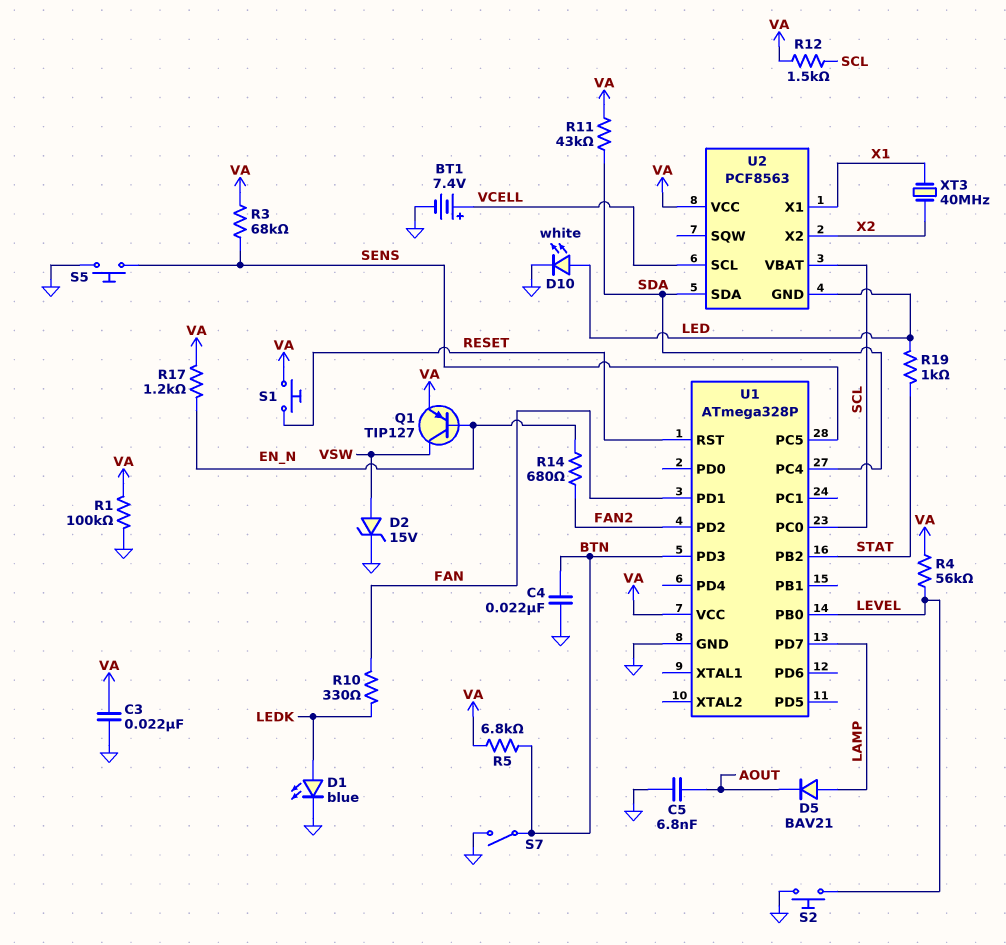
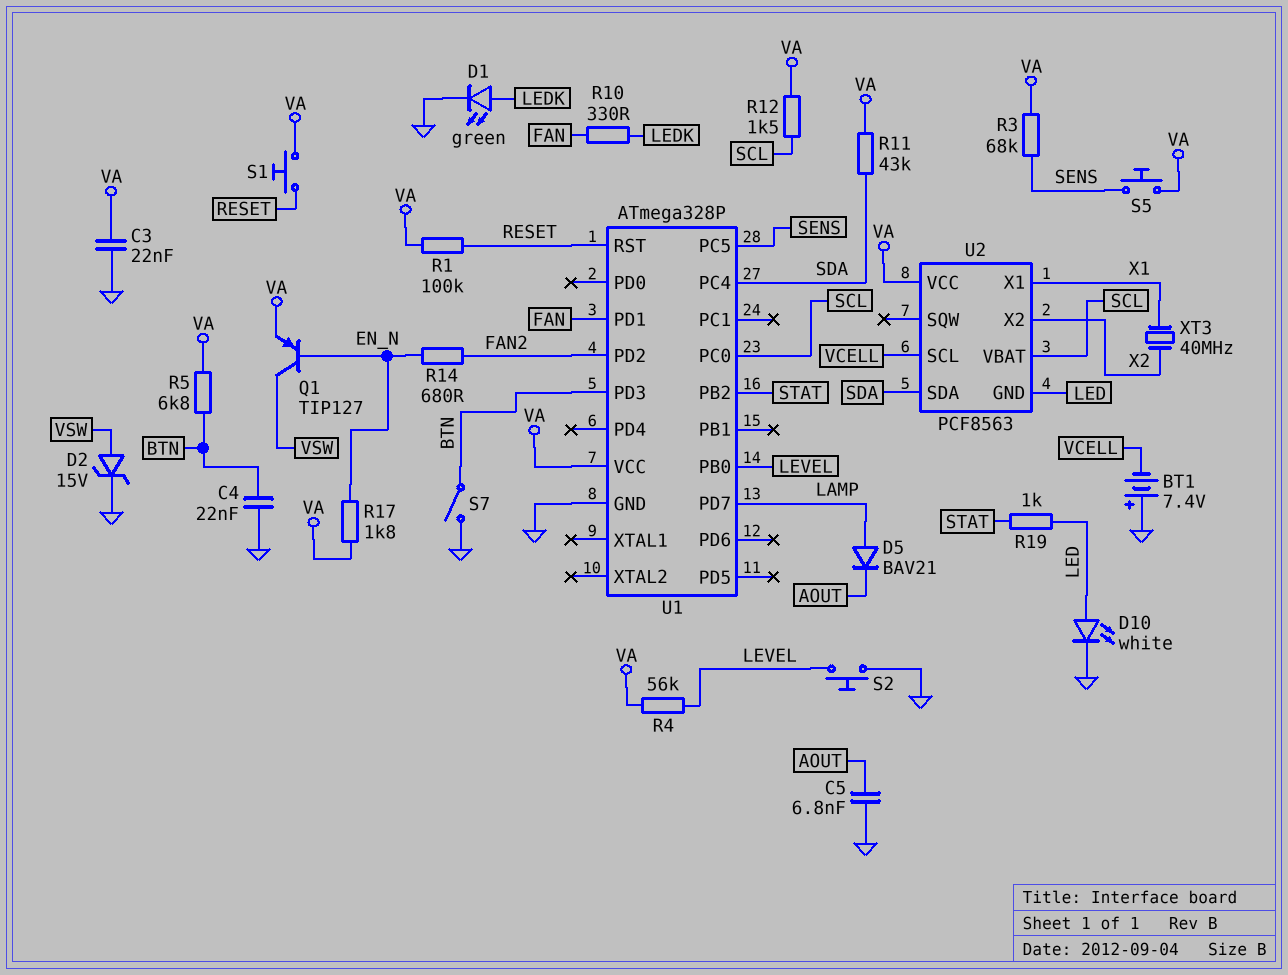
BT1: 7.4V (plus VCELL, minus GND) -> 7.4V (plus GND, minus VCELL)
D1: LED blue (A LEDK, K GND) -> LED green (A LEDK, K GND)
R1: 100k (GND, VA) -> 100k (RESET, VA)
R17: 1.2k (EN_N, VA) -> 1.8k (EN_N, VA)
S5: button (GND, SENS) -> button (SENS, VA)

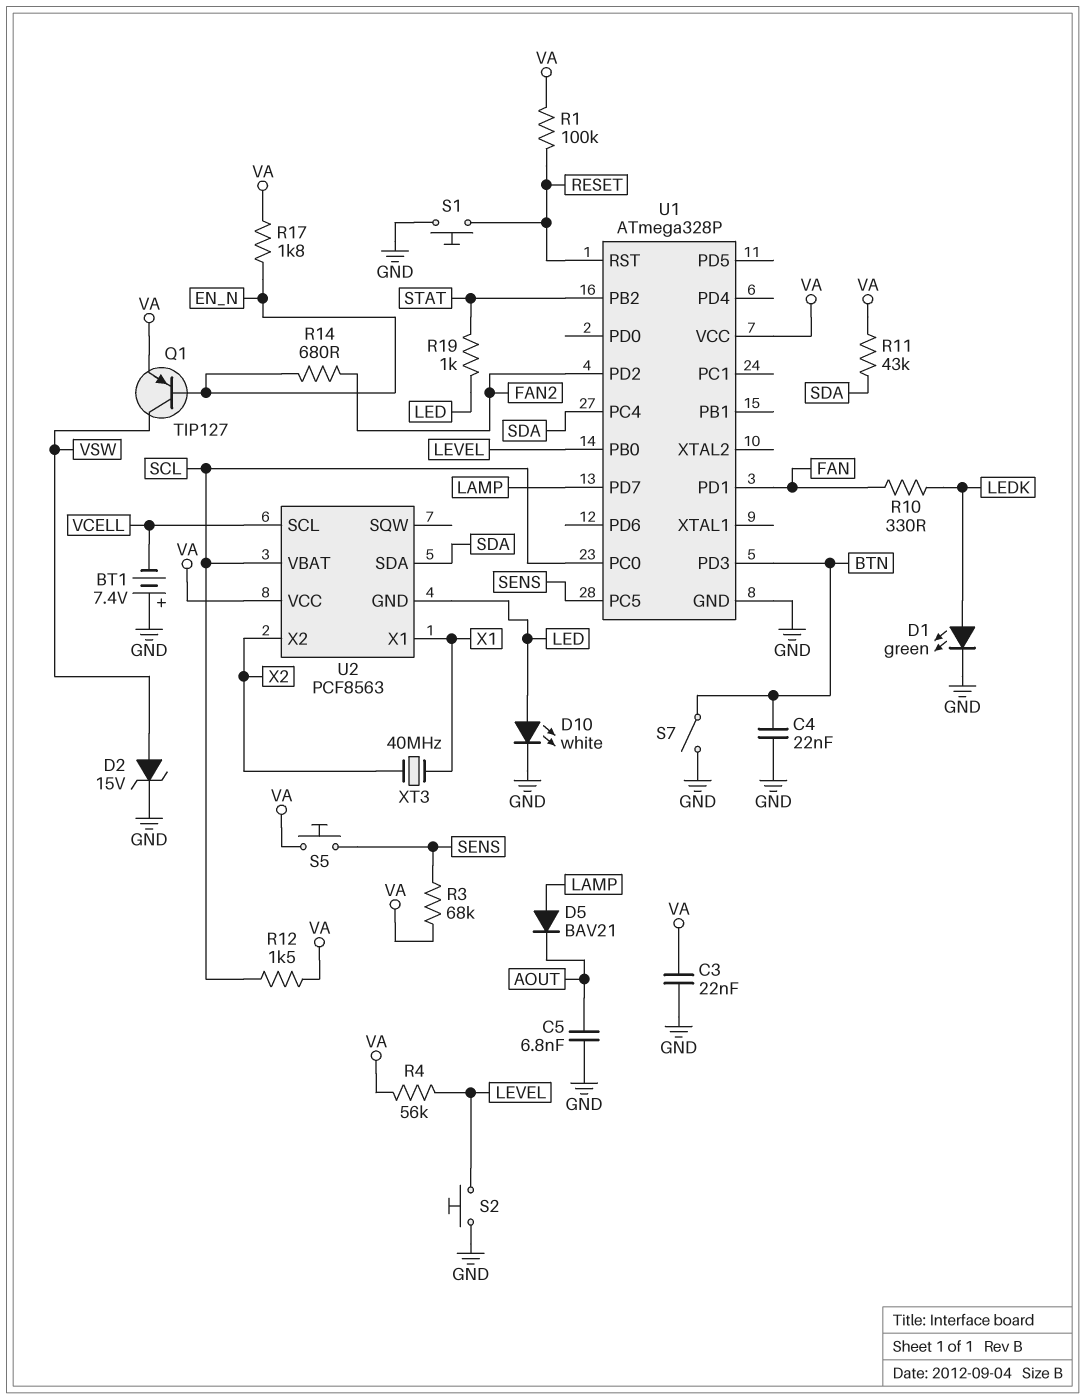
R5: 6.8k (BTN, VA) -> none
S1: button (RESET, VA) -> button (GND, RESET)

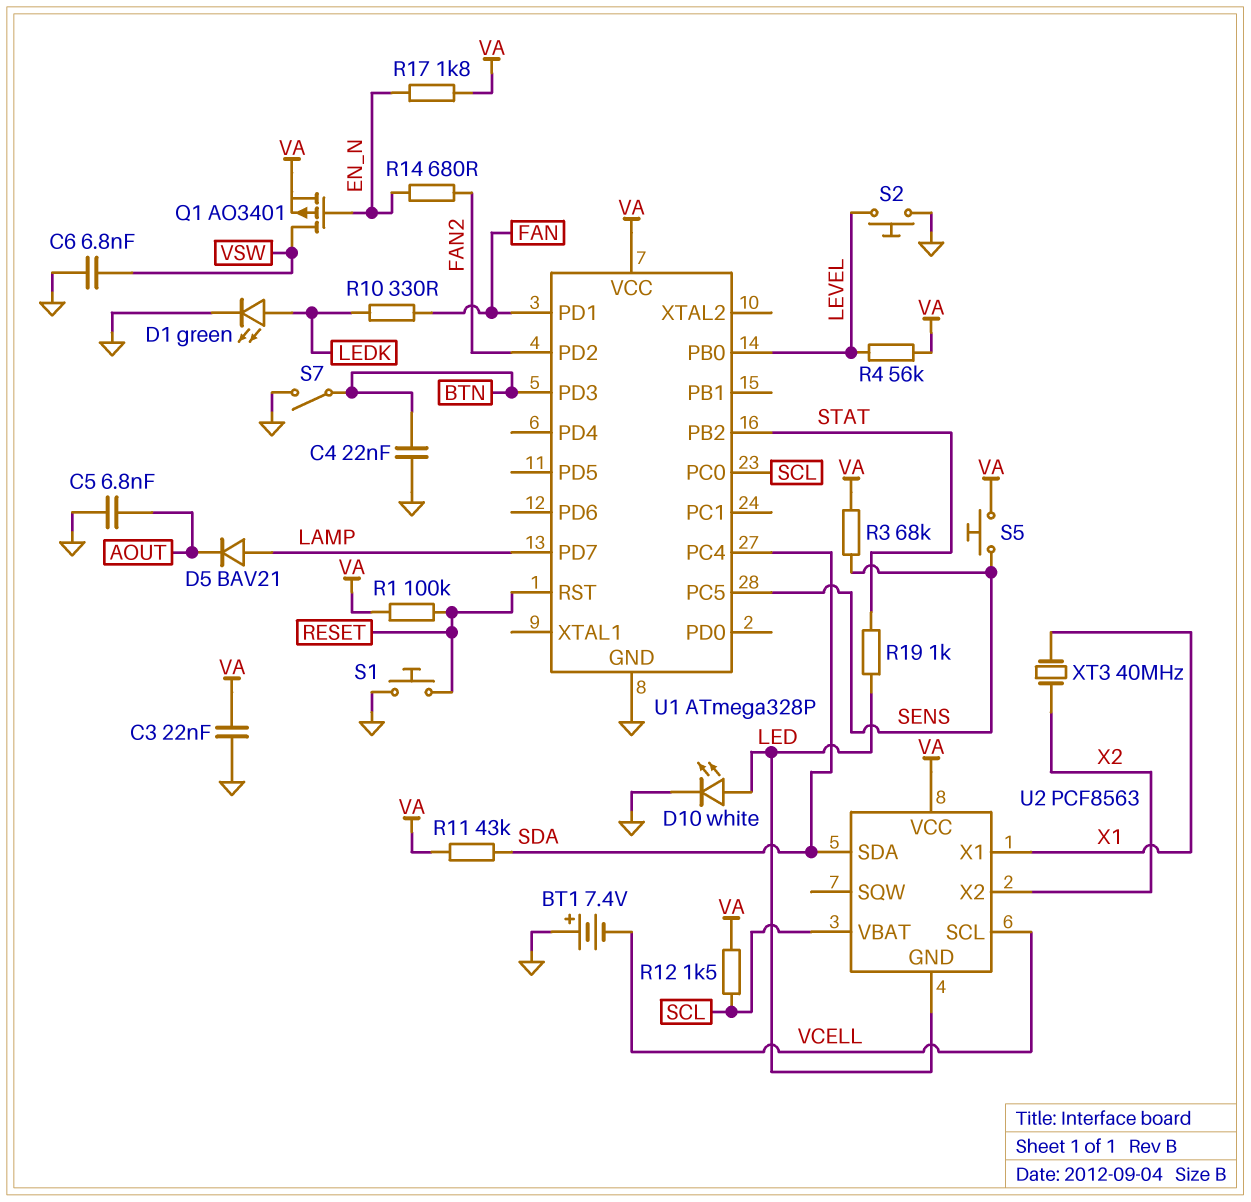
C6: none -> 6.8nF (GND, VSW)
D2: zener 15V (A VSW, K GND) -> none
Q1: PNP TIP127 (B EN_N, C VSW, E VA) -> PMOS AO3401 (G EN_N, D VSW, S VA)

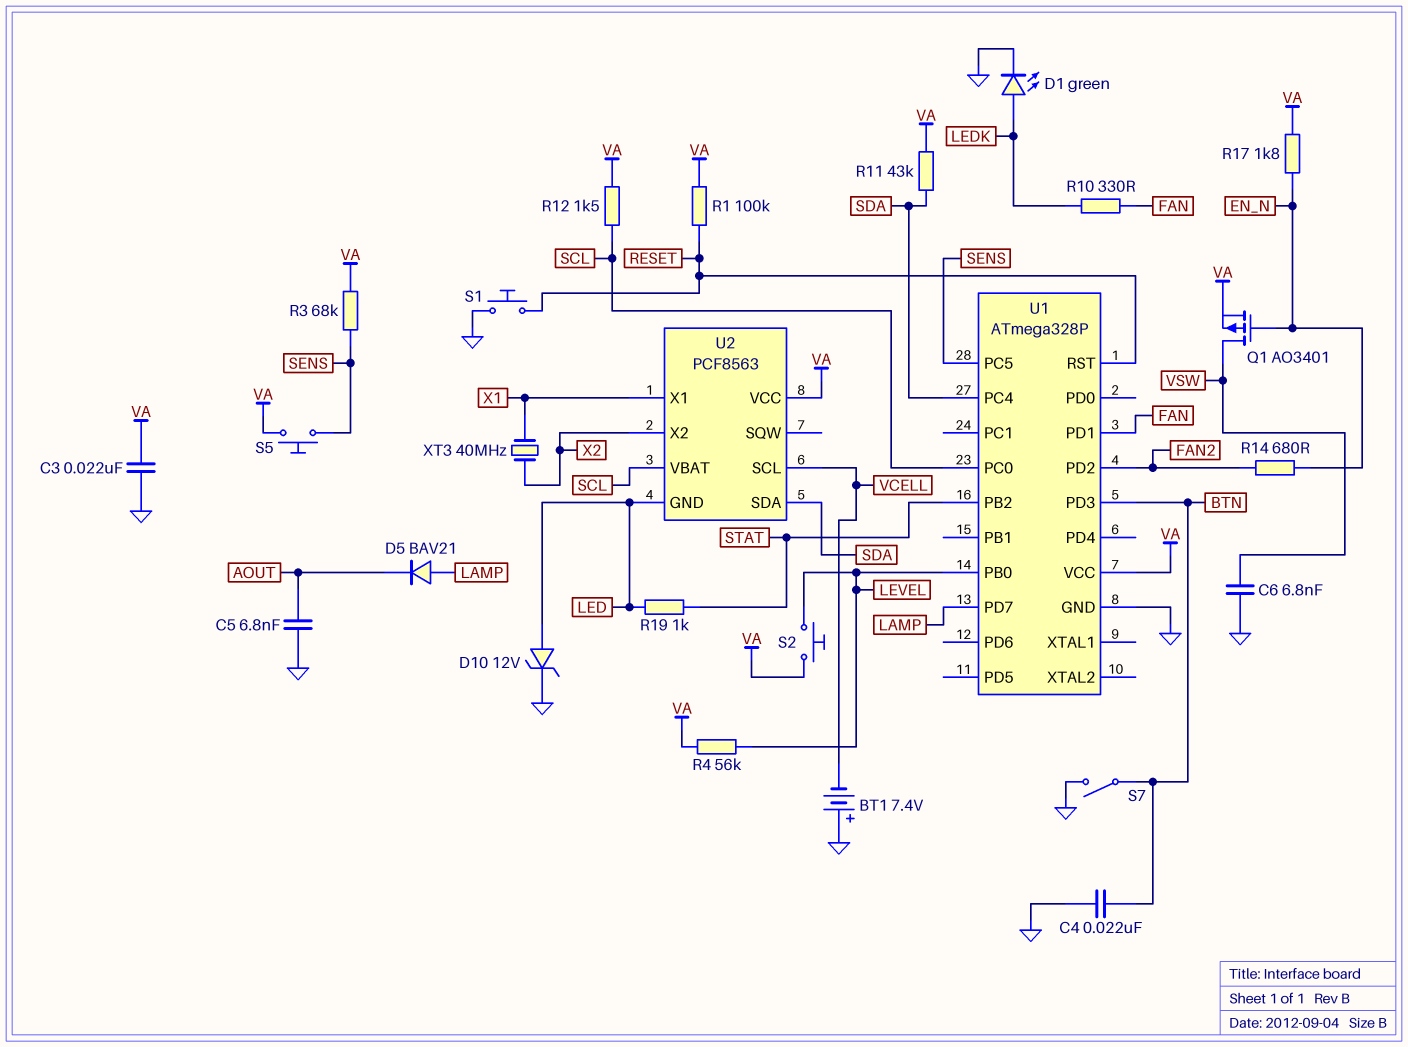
D10: LED white (A LED, K GND) -> zener 12V (A LED, K GND)
S2: button (GND, LEVEL) -> button (LEVEL, VA)

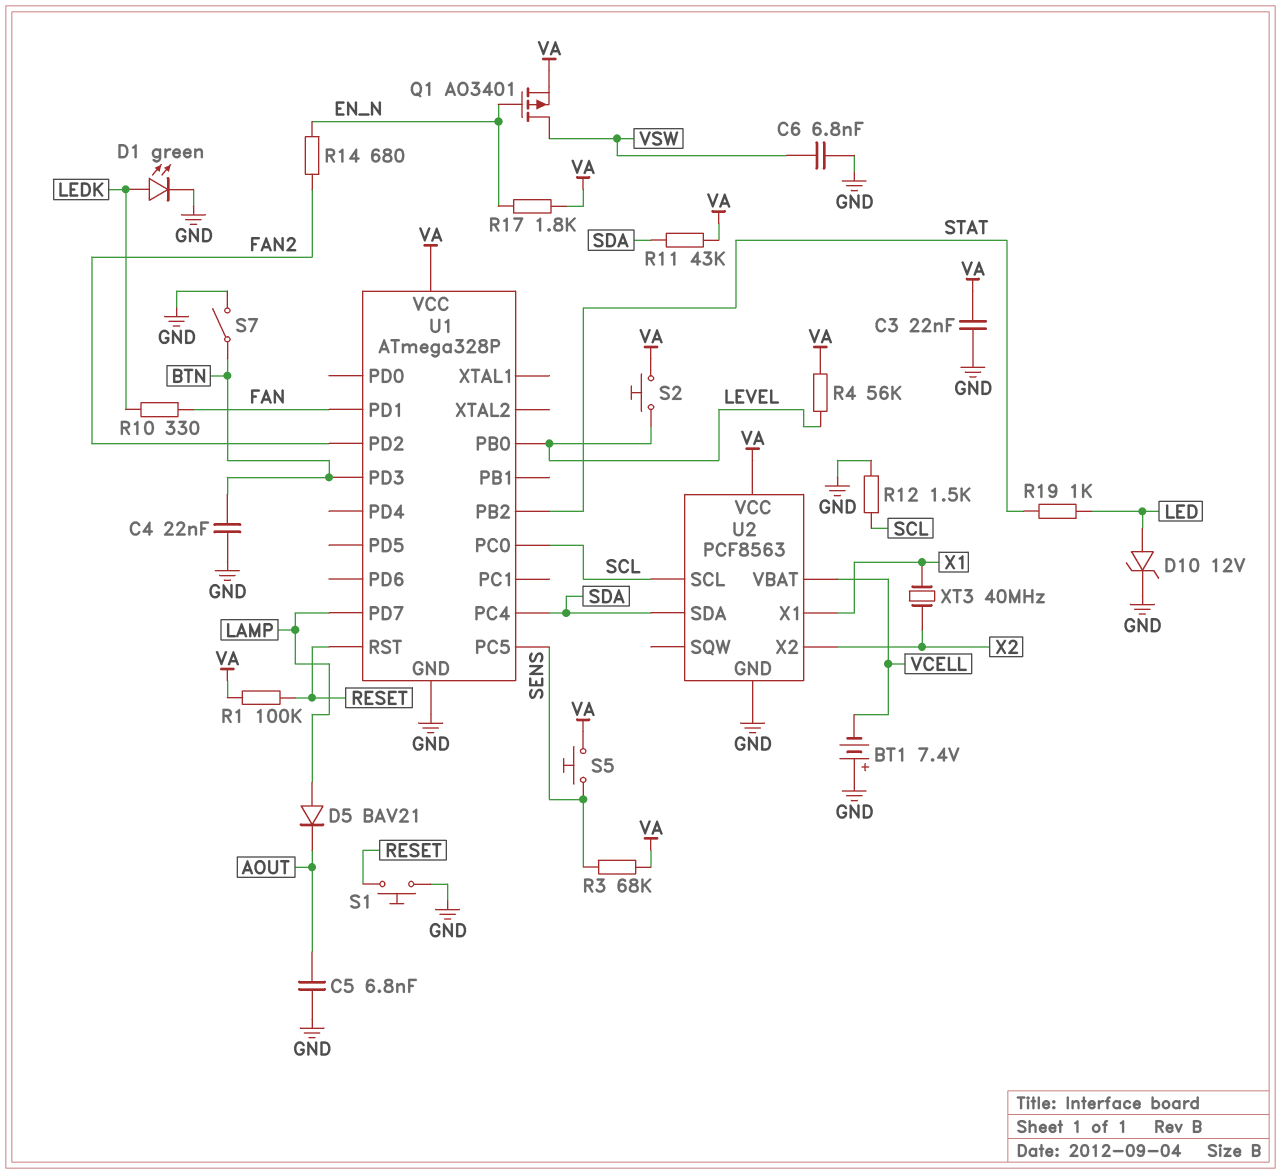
R12: 1.5k (SCL, VA) -> 1.5k (GND, SCL)
U2 pin GND: LED -> GND
U2 pin SCL: VCELL -> SCL
U2 pin VBAT: SCL -> VCELL

